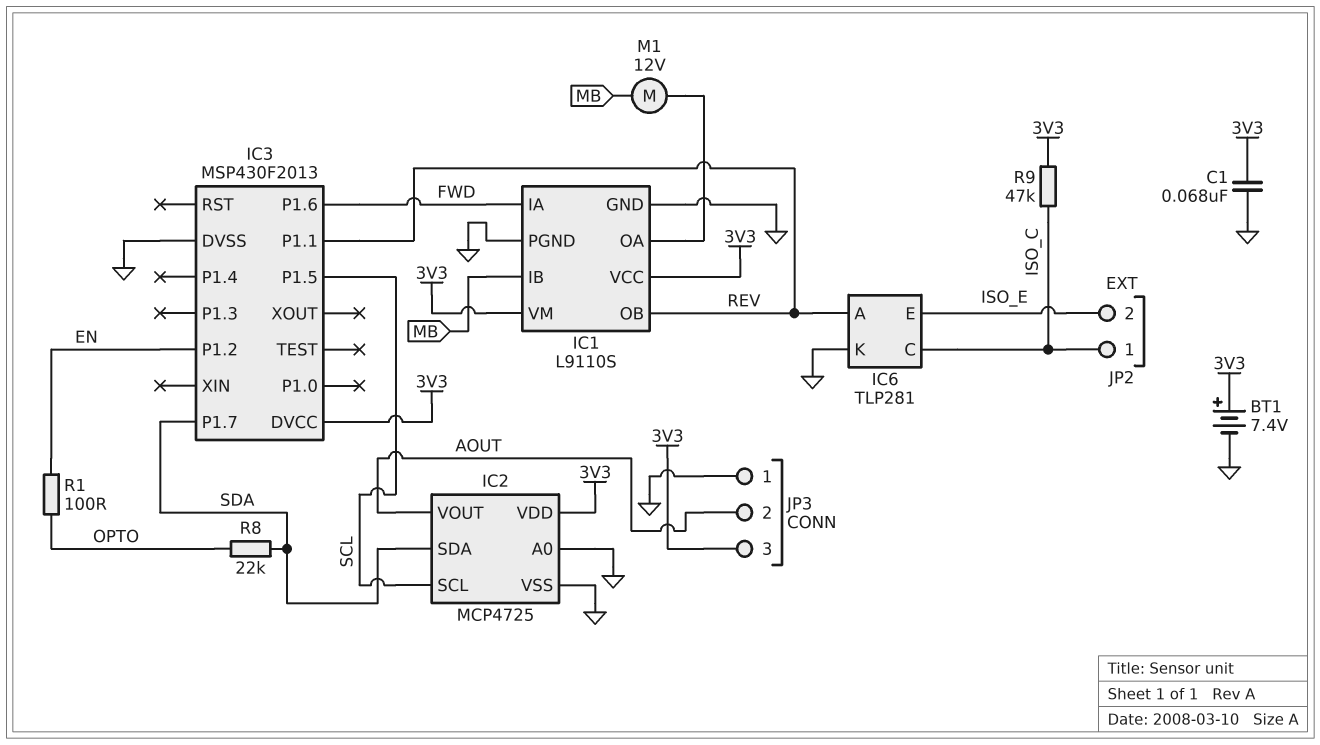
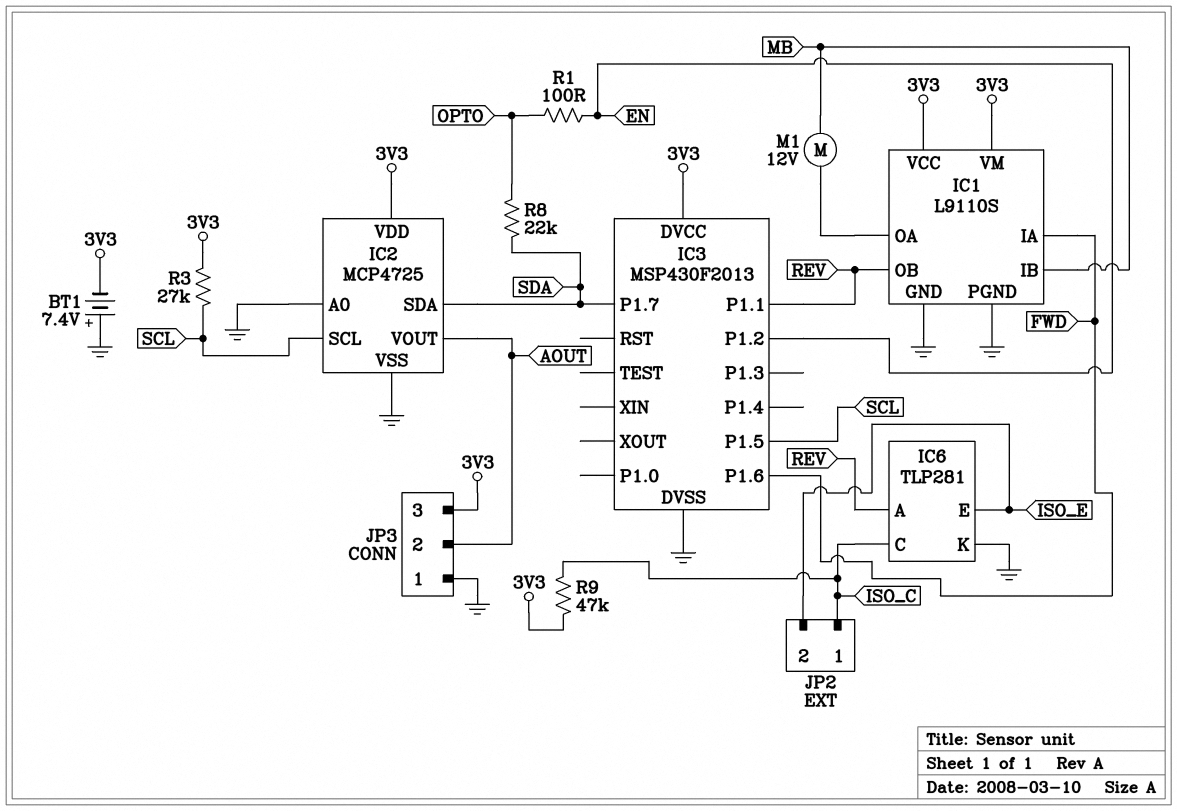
BT1: 7.4V (plus 3V3, minus GND) -> 7.4V (plus GND, minus 3V3)
C1: 68nF (3V3, GND) -> none
R3: none -> 27k (3V3, SCL)

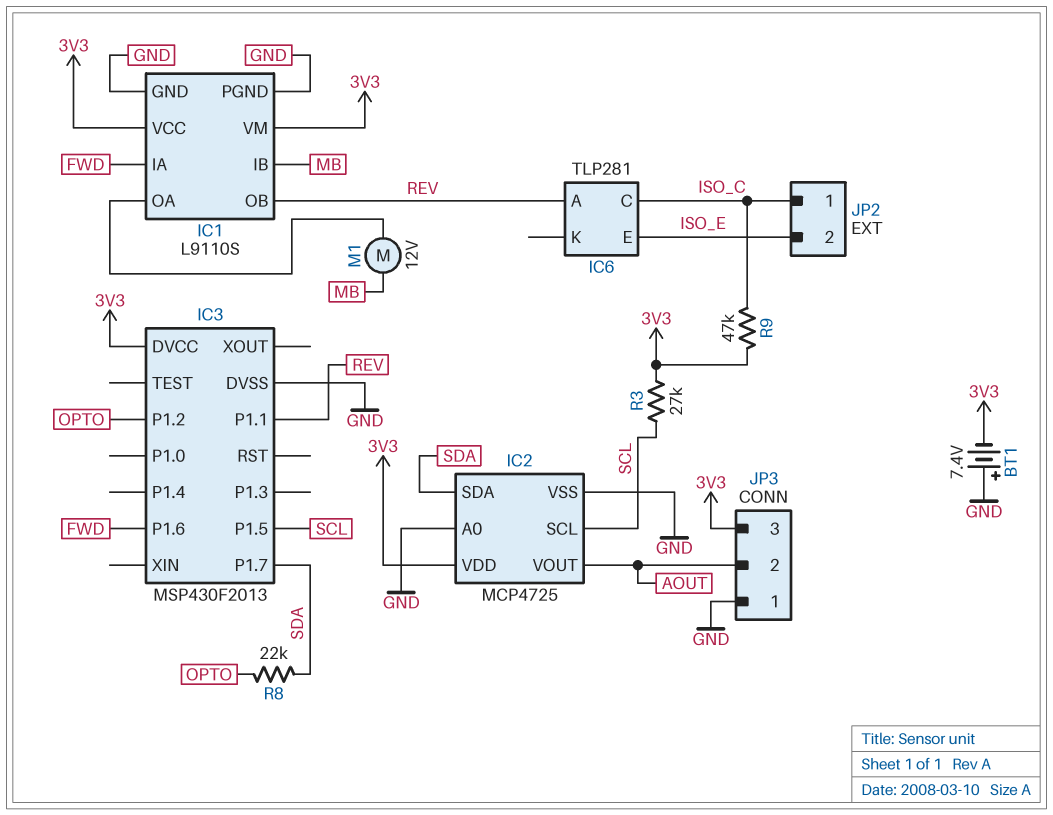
IC3 pin P1.2: EN -> OPTO
IC6 pin K: GND -> none
R1: 100 (EN, OPTO) -> none

